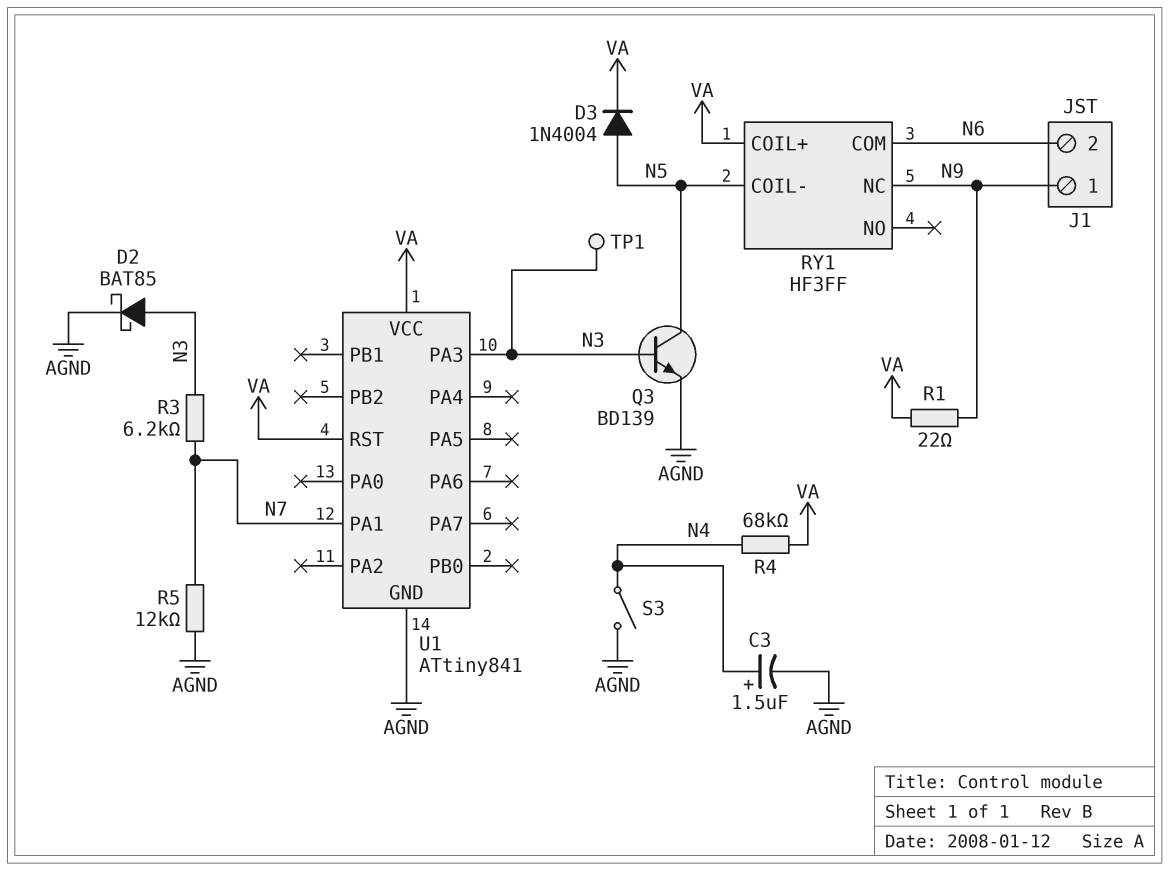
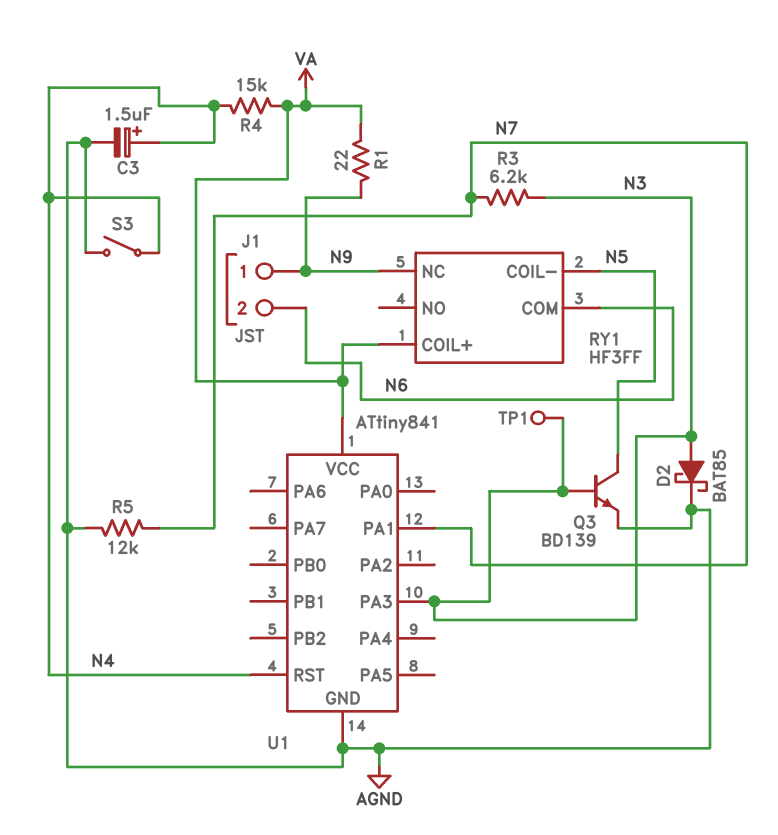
D3: diode 1N4004 (A N5, K VA) -> none
R4: 68k (N4, VA) -> 15k (N4, VA)
U1 pin RST: VA -> N4

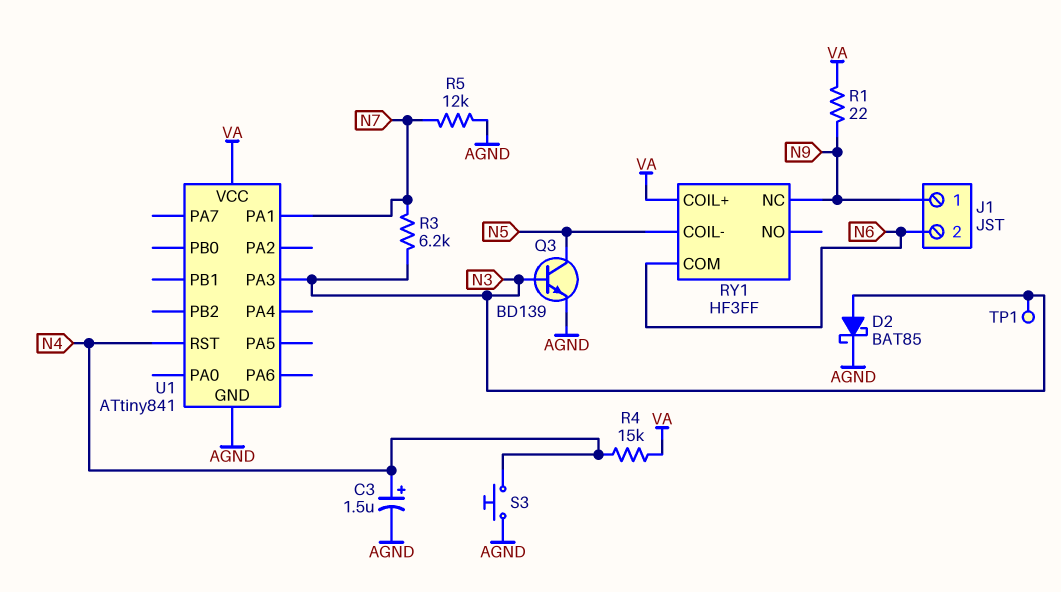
S3: switch (AGND, N4) -> button (AGND, N4)

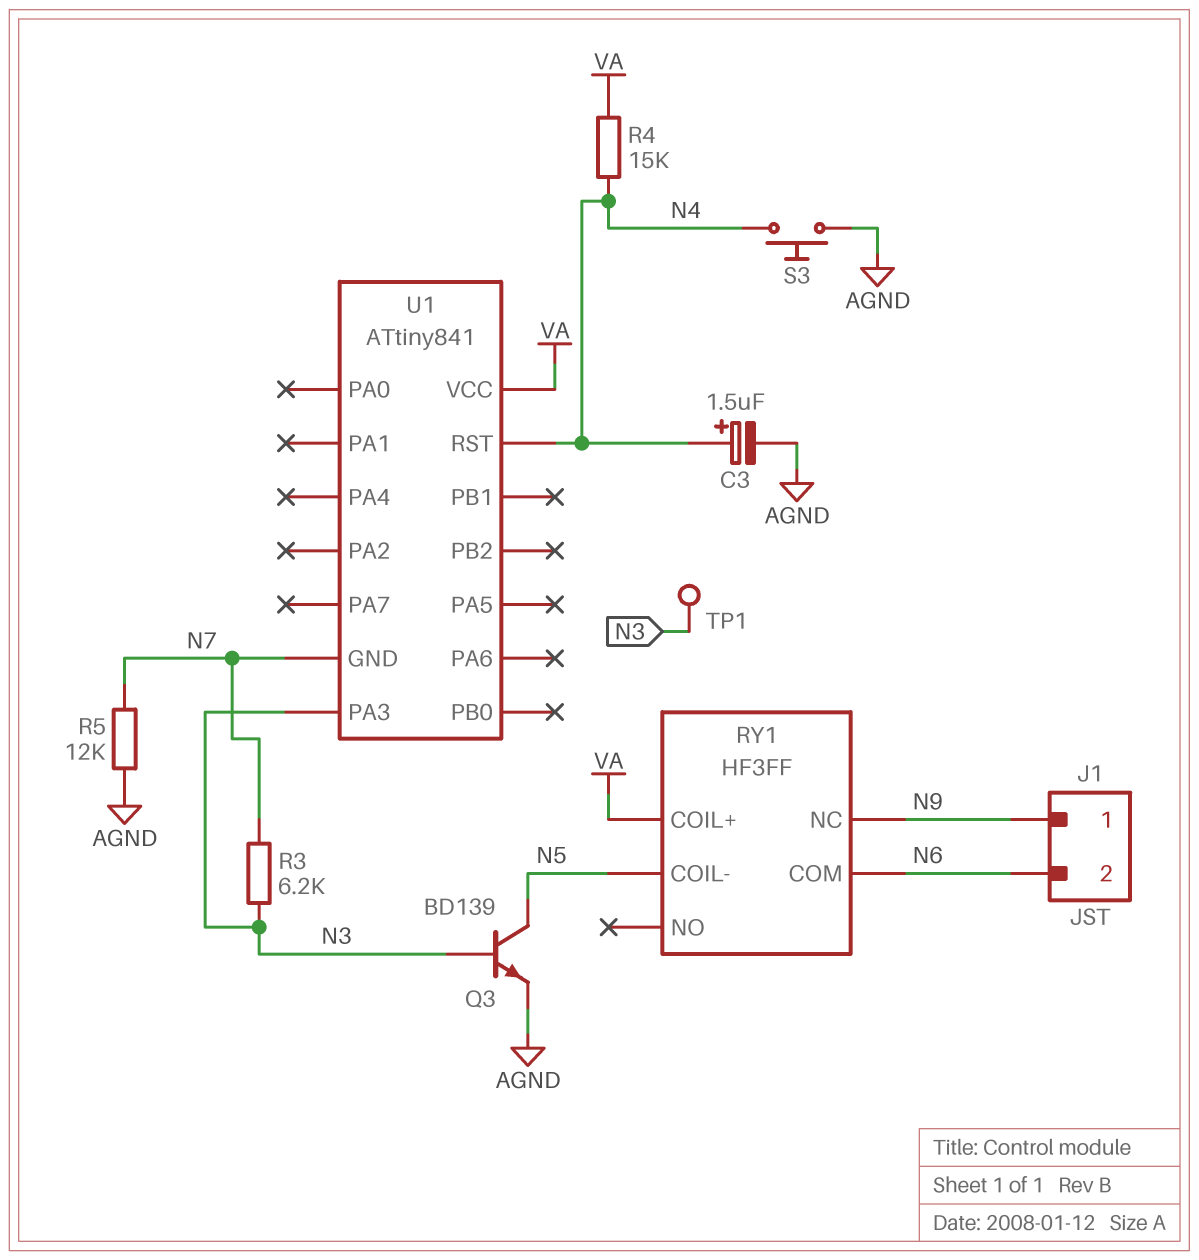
D2: schottky BAT85 (A N3, K AGND) -> none
R1: 22 (N9, VA) -> none
U1 pin GND: AGND -> N7
U1 pin PA1: N7 -> none

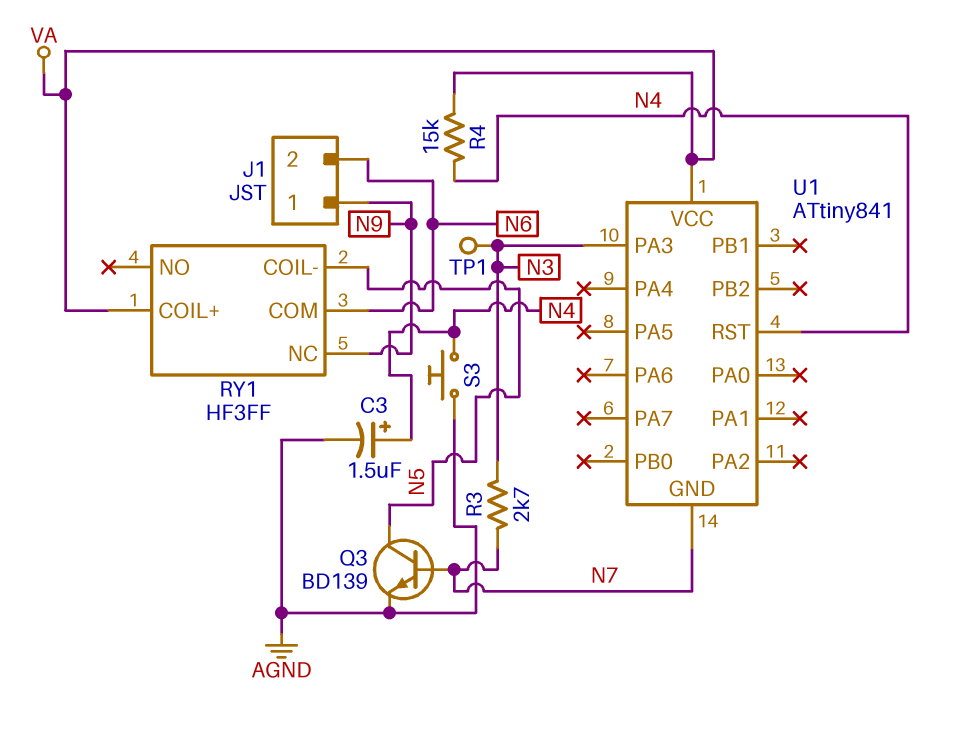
Q3: NPN BD139 (B N3, C N5, E AGND) -> NPN BD139 (B N7, C N5, E AGND)
R3: 6.2k (N3, N7) -> 2.7k (N3, N7)
R5: 12k (AGND, N7) -> none

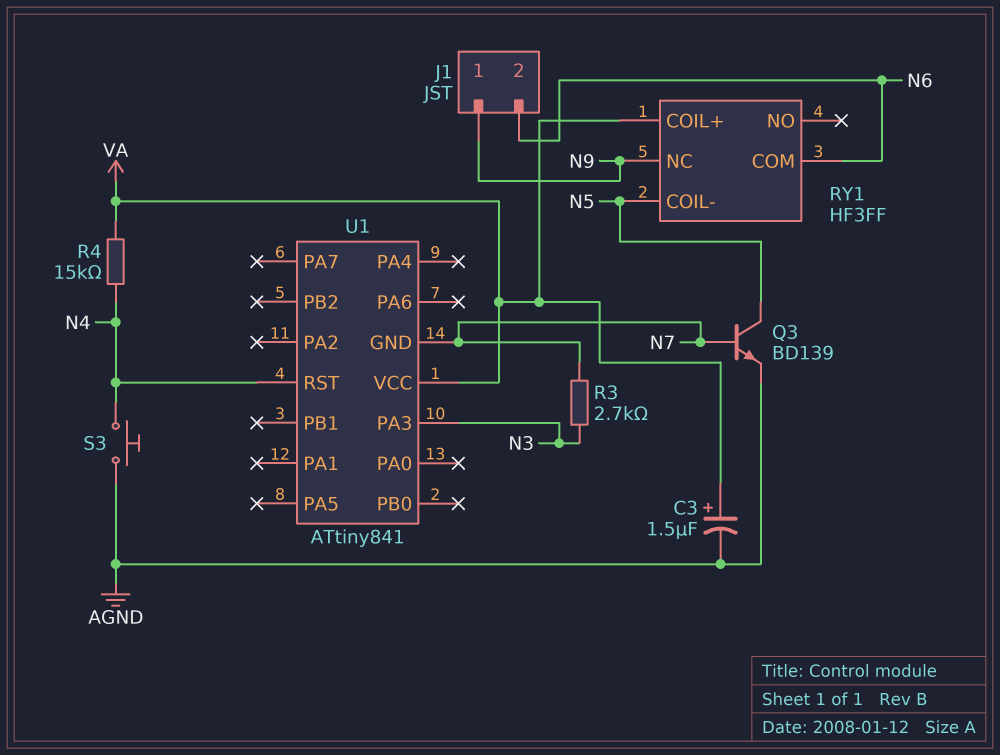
C3: 1.5uF (plus N4, minus AGND) -> 1.5uF (plus VA, minus AGND)
TP1: test point (N3) -> none

